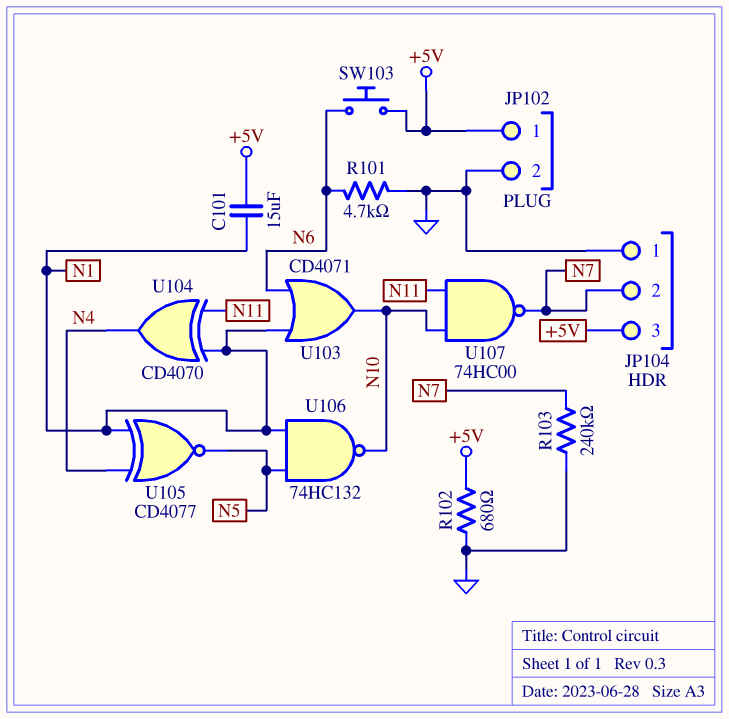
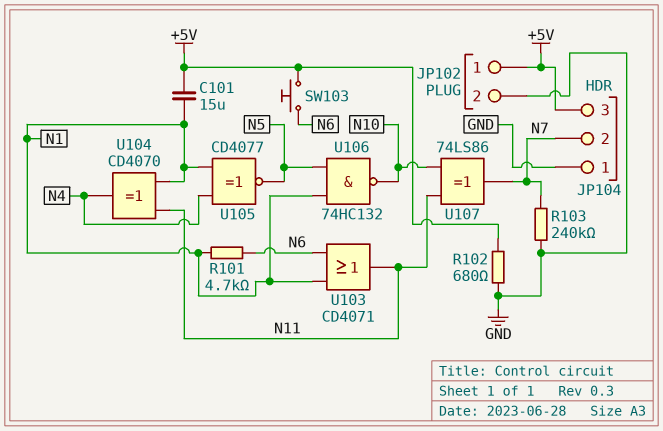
R101: 4.7k (GND, N6) -> 4.7k (N1, N6)
U103: OR CD4071 (in N1, in N6, out N10) -> OR CD4071 (in N1, in N6, out N11)
U107: NAND 74HC00 (in N10, in N11, out N7) -> XOR 74LS86 (in N10, in N11, out N7)

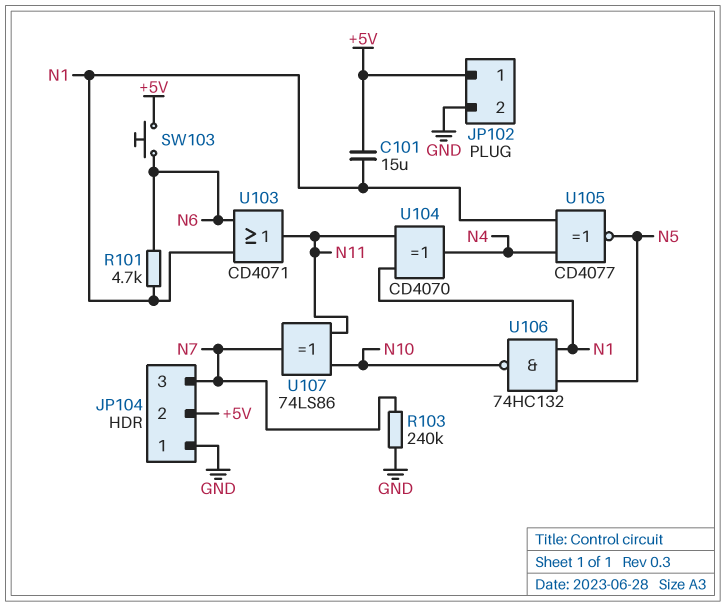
JP104 pin 2: N7 -> +5V
JP104 pin 3: +5V -> N7
R102: 680 (+5V, GND) -> none

